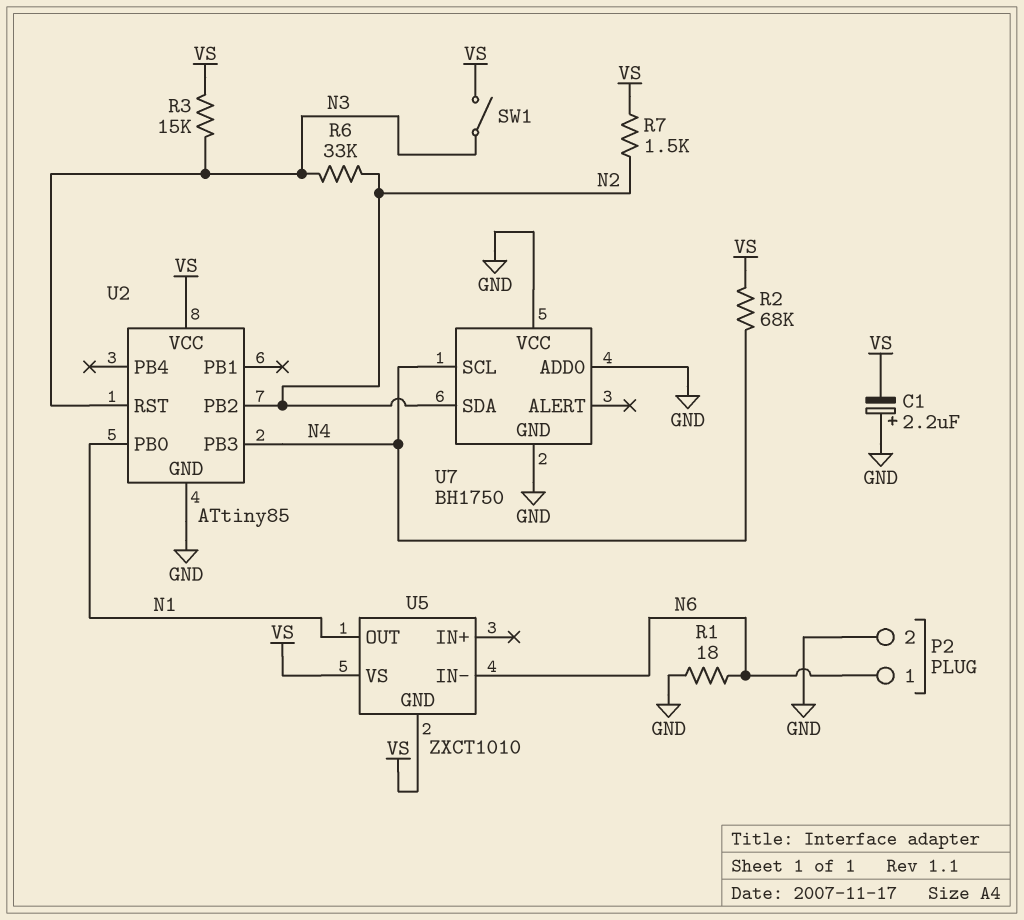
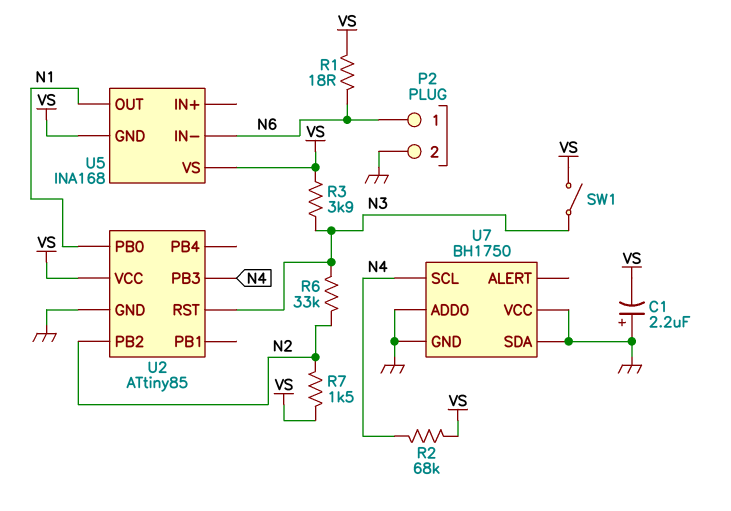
R1: 18 (GND, N6) -> 18 (N6, VS)
R3: 15k (N3, VS) -> 3.9k (N3, VS)
U5: ZXCT1010 -> INA168
U7 pin SDA: N2 -> GND

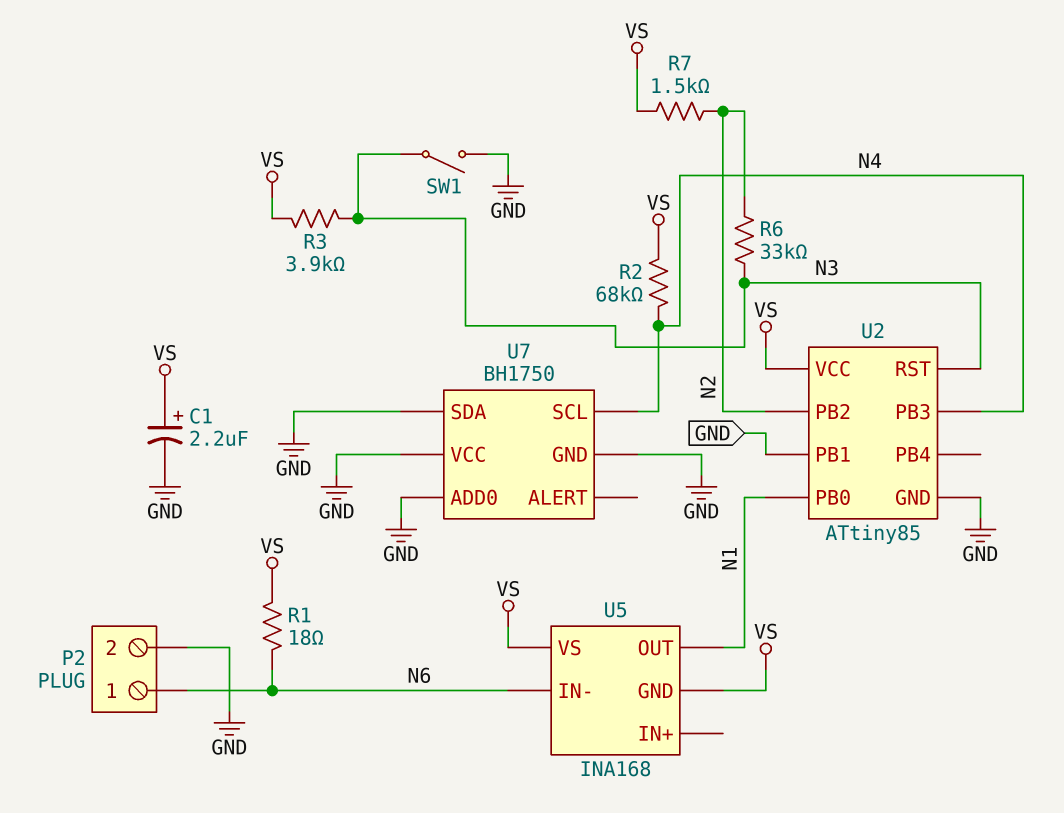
C1: 2.2uF (plus GND, minus VS) -> 2.2uF (plus VS, minus GND)
SW1: switch (N3, VS) -> switch (GND, N3)
U2 pin PB1: none -> GND

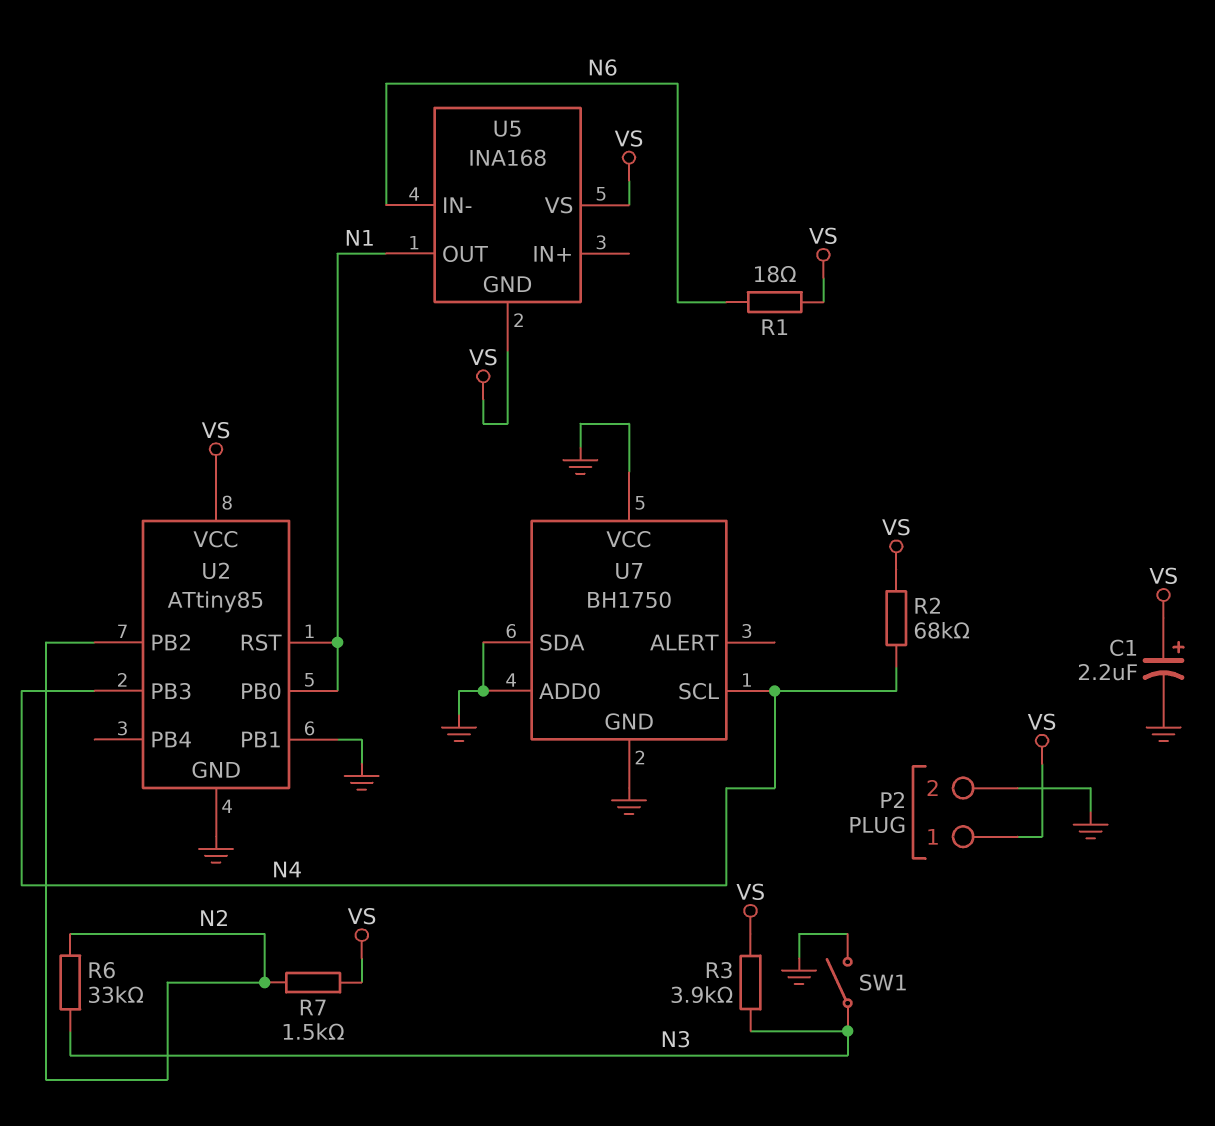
P2 pin 1: N6 -> VS
U2 pin RST: N3 -> N1

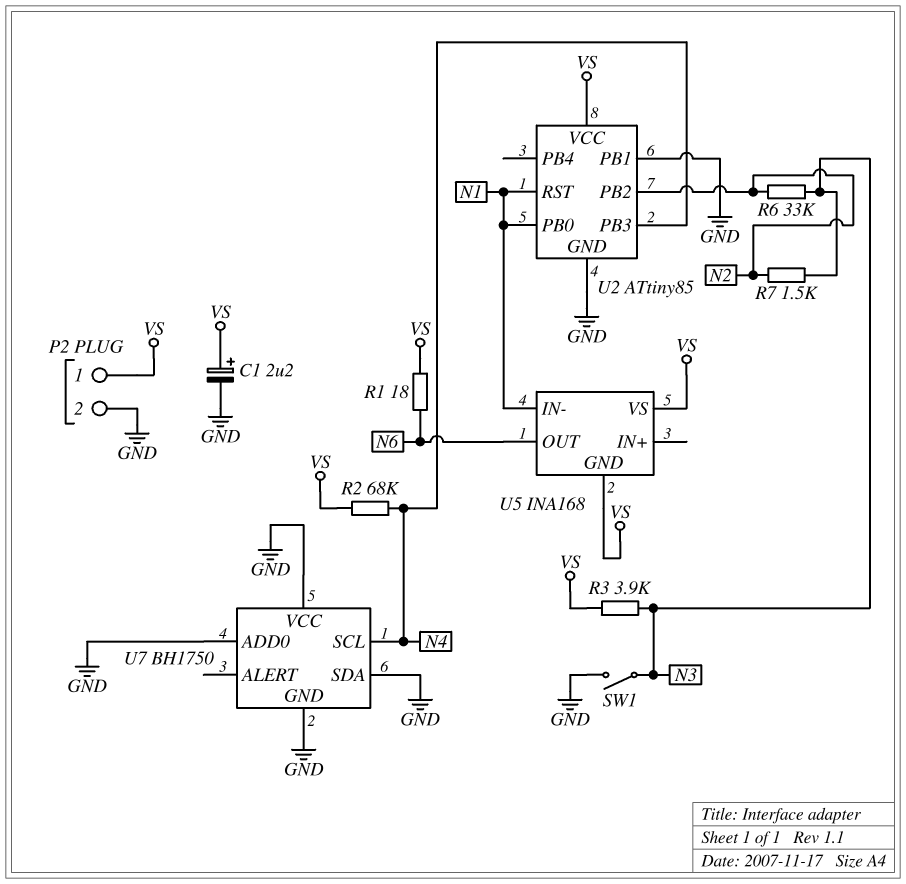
R7: 1.5k (N2, VS) -> 1.5k (N2, N3)
U5 pin IN-: N6 -> N1
U5 pin OUT: N1 -> N6

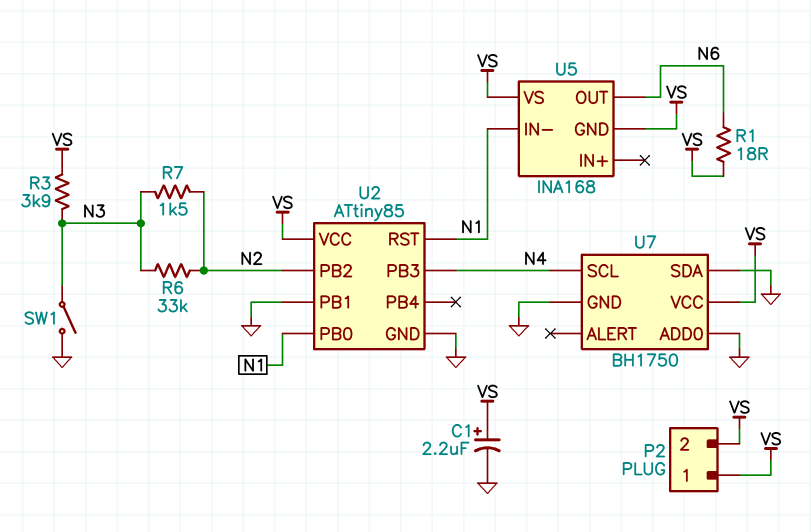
P2 pin 2: GND -> VS
R2: 68k (N4, VS) -> none
U7 pin VCC: GND -> VS

